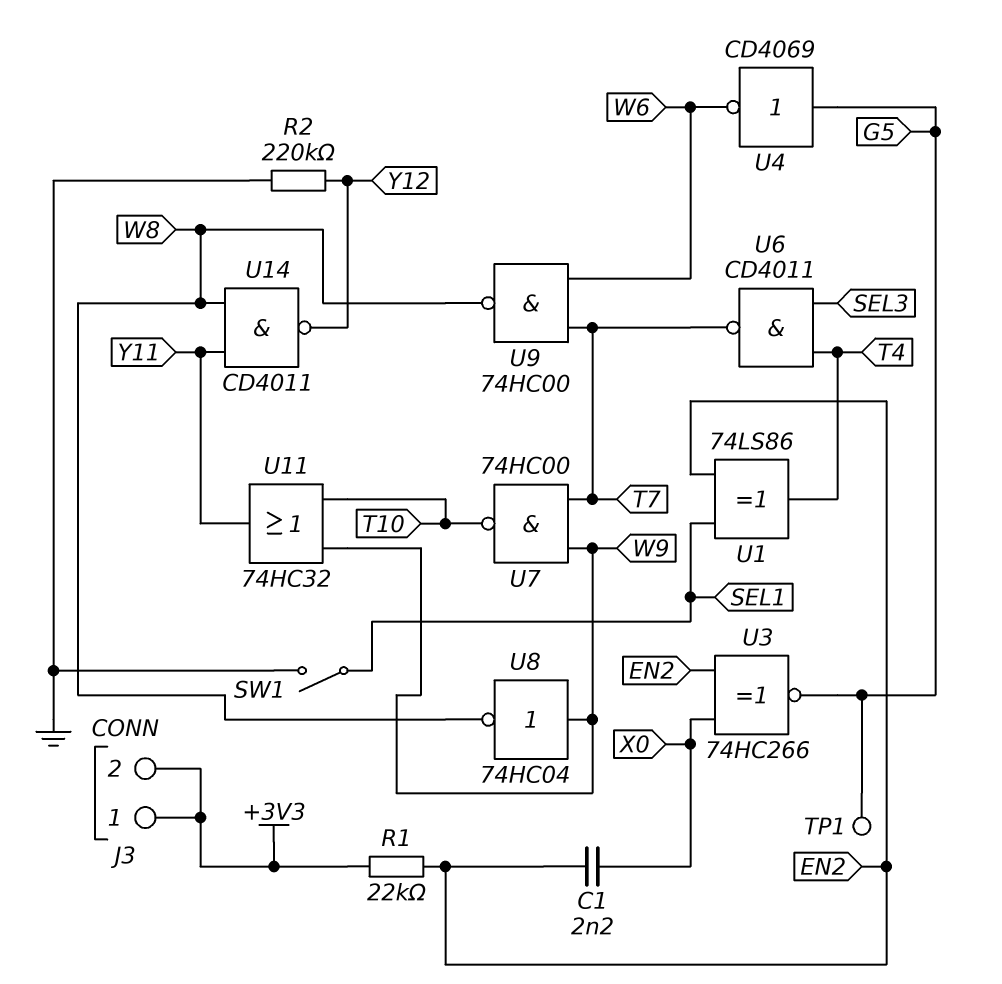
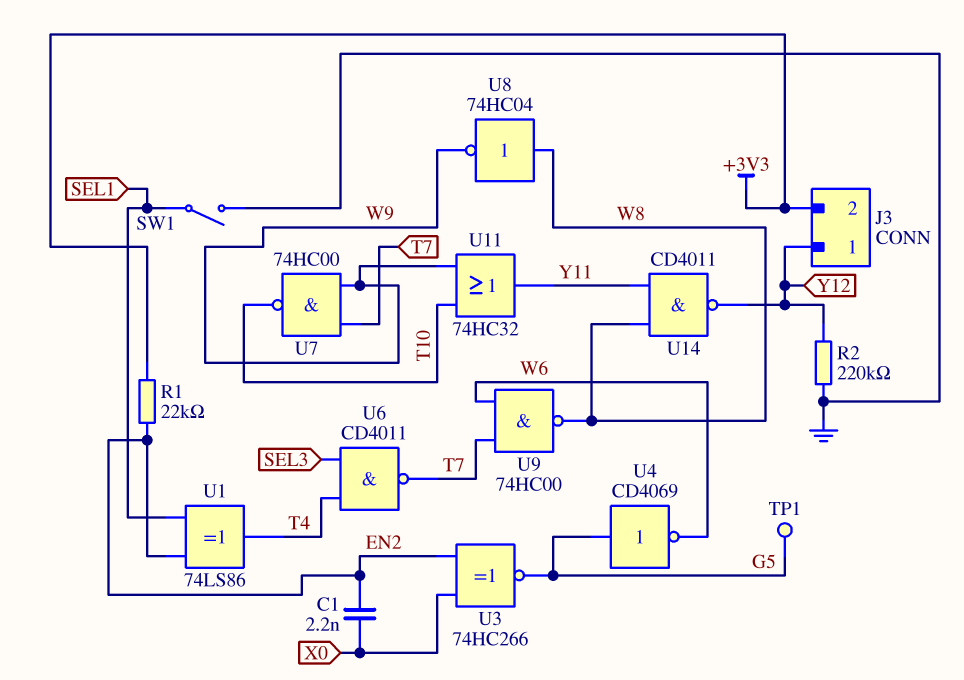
J3 pin 1: +3V3 -> Y12
U8: NOT 74HC04 (in W9, out W8) -> NOT 74HC04 (in W8, out W9)

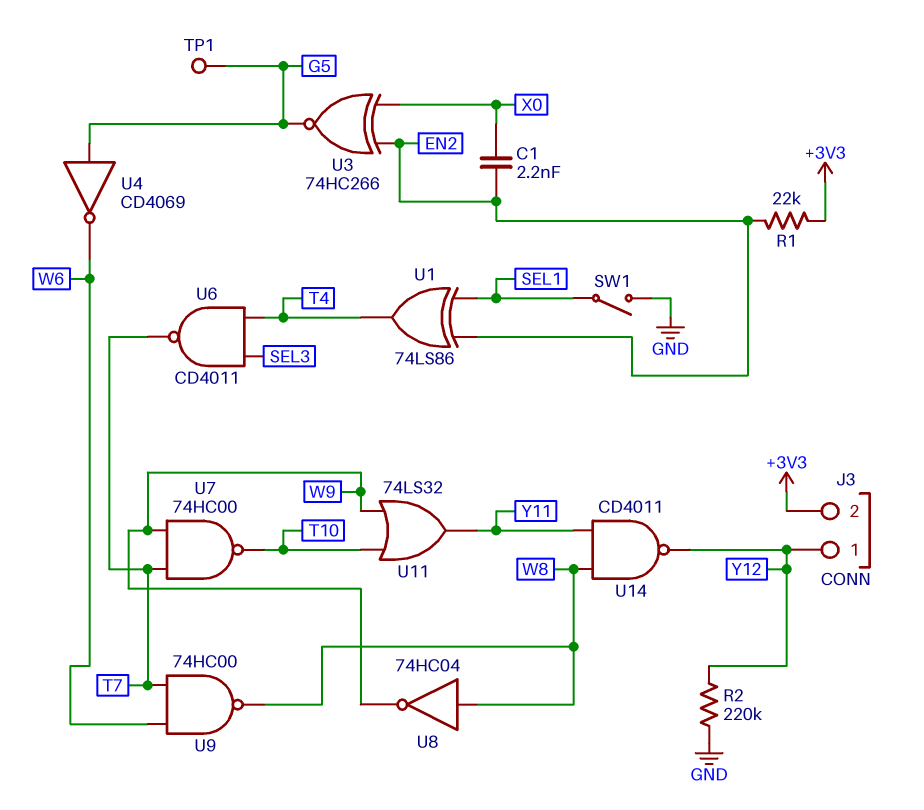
U11: OR 74HC32 (in T10, in W9, out Y11) -> OR 74LS32 (in T10, in W9, out Y11)

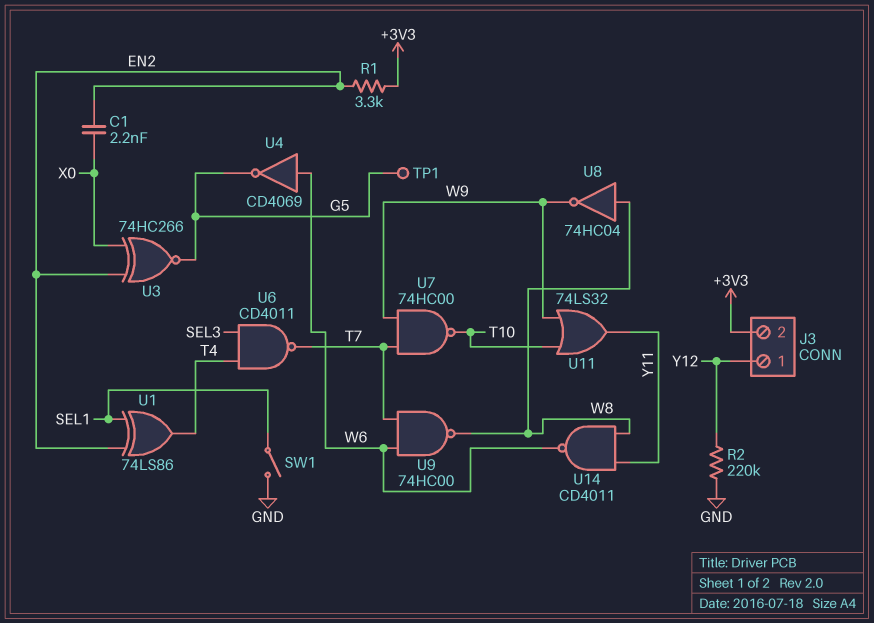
R1: 22k (+3V3, EN2) -> 3.3k (+3V3, EN2)
U4: NOT CD4069 (in G5, out W6) -> NOT CD4069 (in W6, out G5)
U14: NAND CD4011 (in W8, in Y11, out Y12) -> NAND CD4011 (in W8, in Y11, out W6)

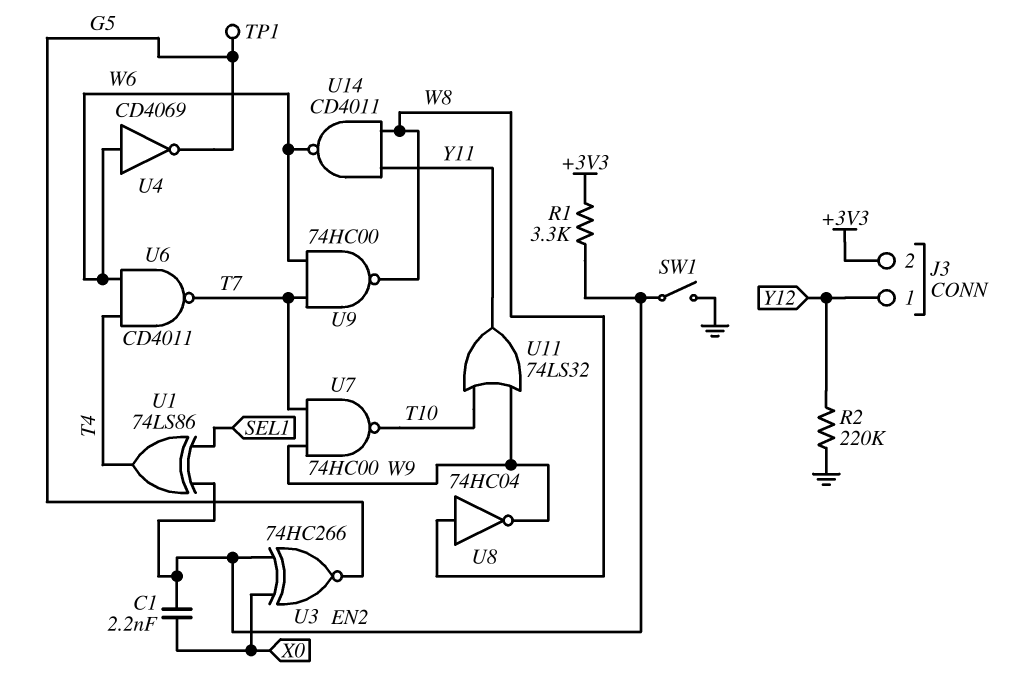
SW1: switch (GND, SEL1) -> switch (EN2, GND)
U6: NAND CD4011 (in SEL3, in T4, out T7) -> NAND CD4011 (in T4, in W6, out T7)

